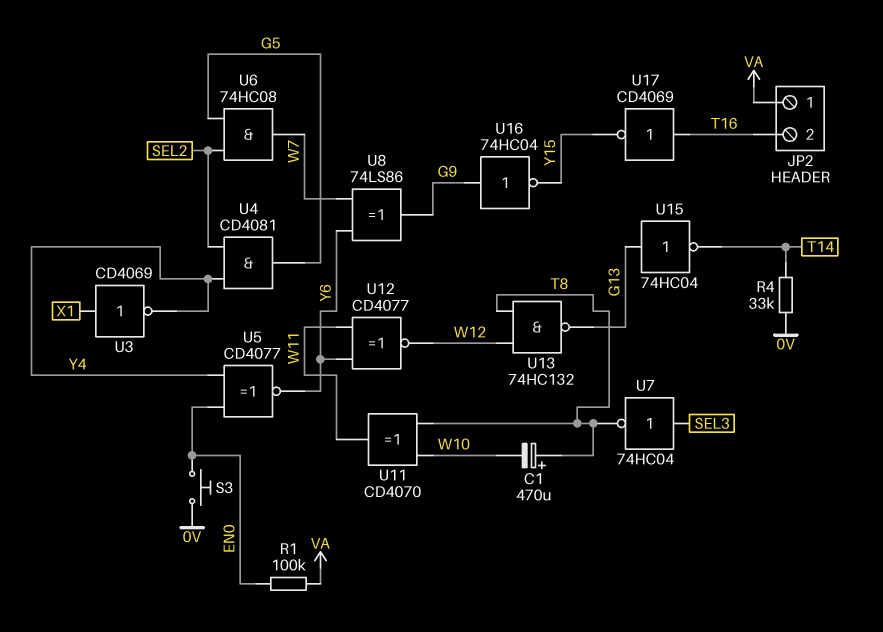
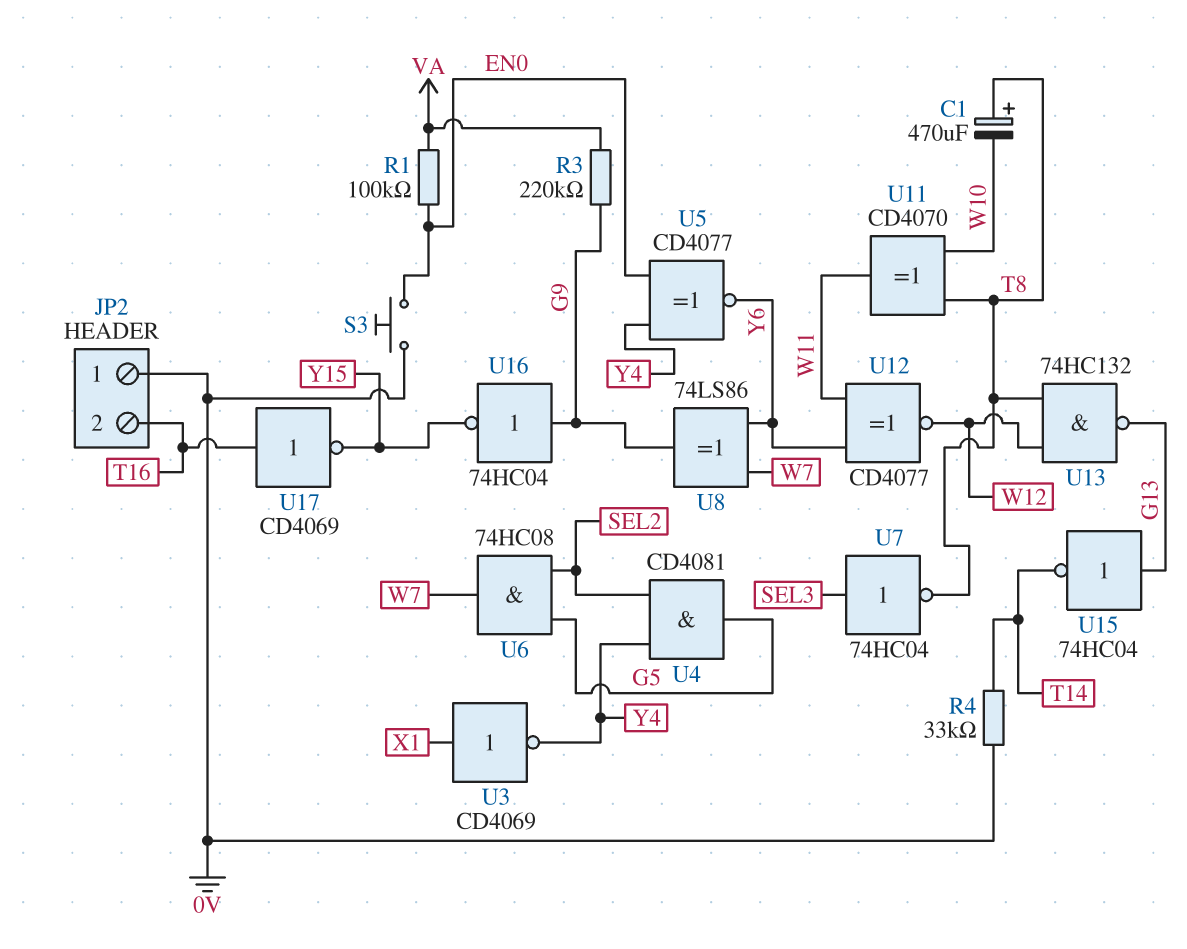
JP2 pin 1: VA -> 0V
R3: none -> 220k (G9, VA)

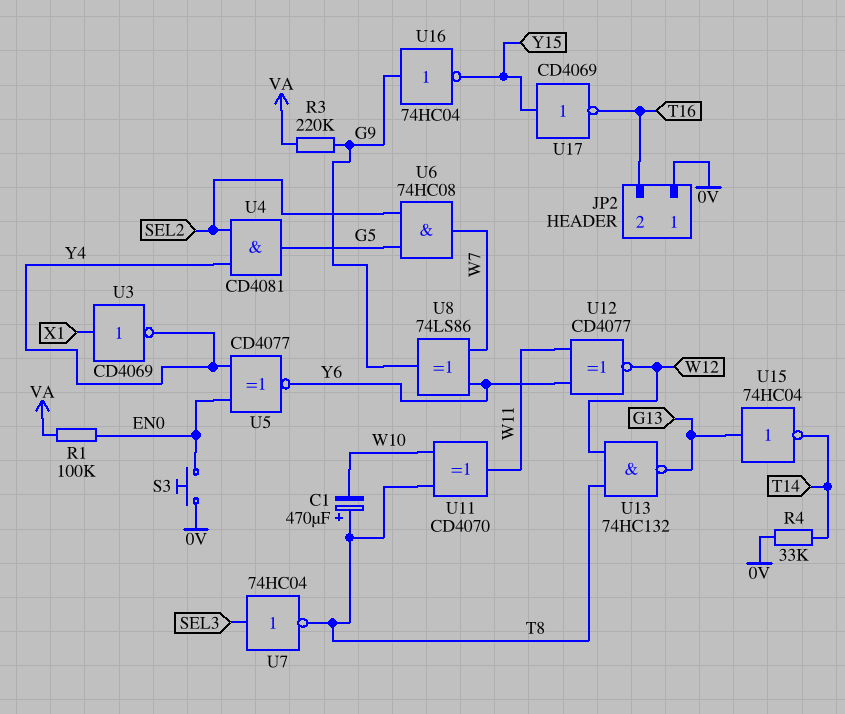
U17: NOT CD4069 (in T16, out Y15) -> NOT CD4069 (in Y15, out T16)

